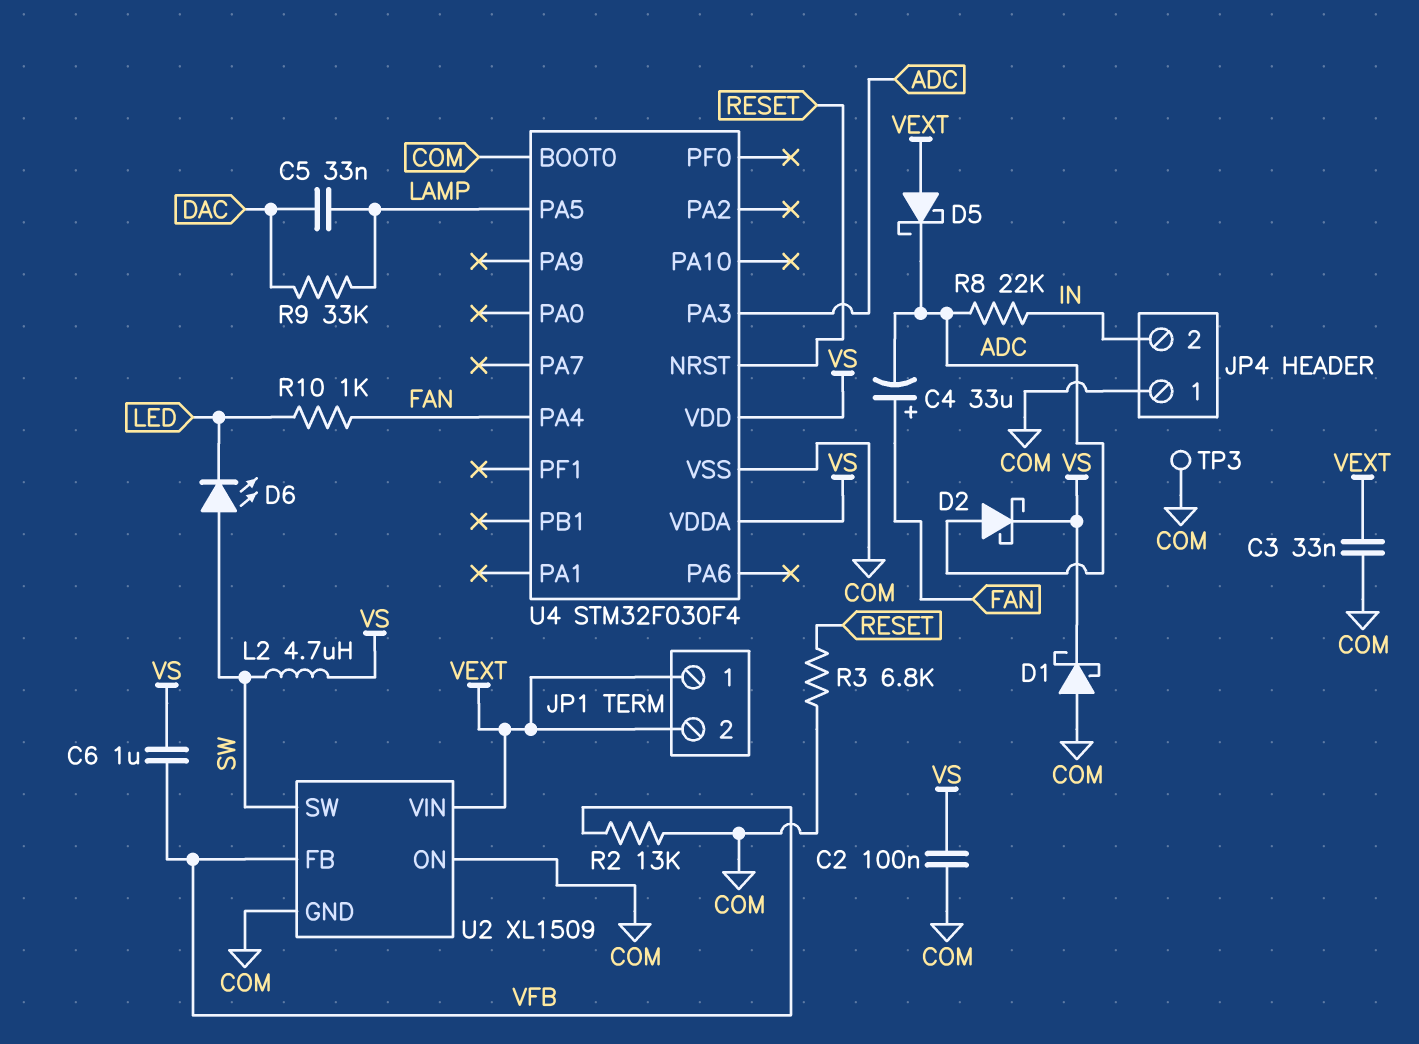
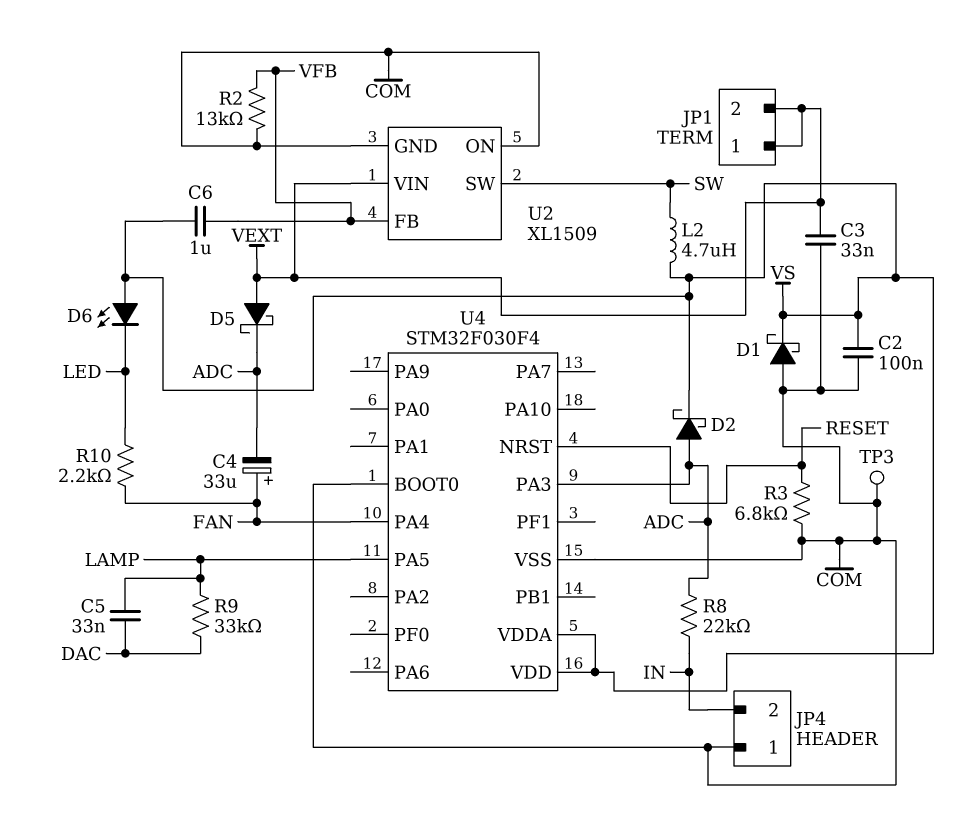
D6: LED (A SW, K LED) -> LED (A VS, K LED)
R10: 1k (FAN, LED) -> 2.2k (FAN, LED)

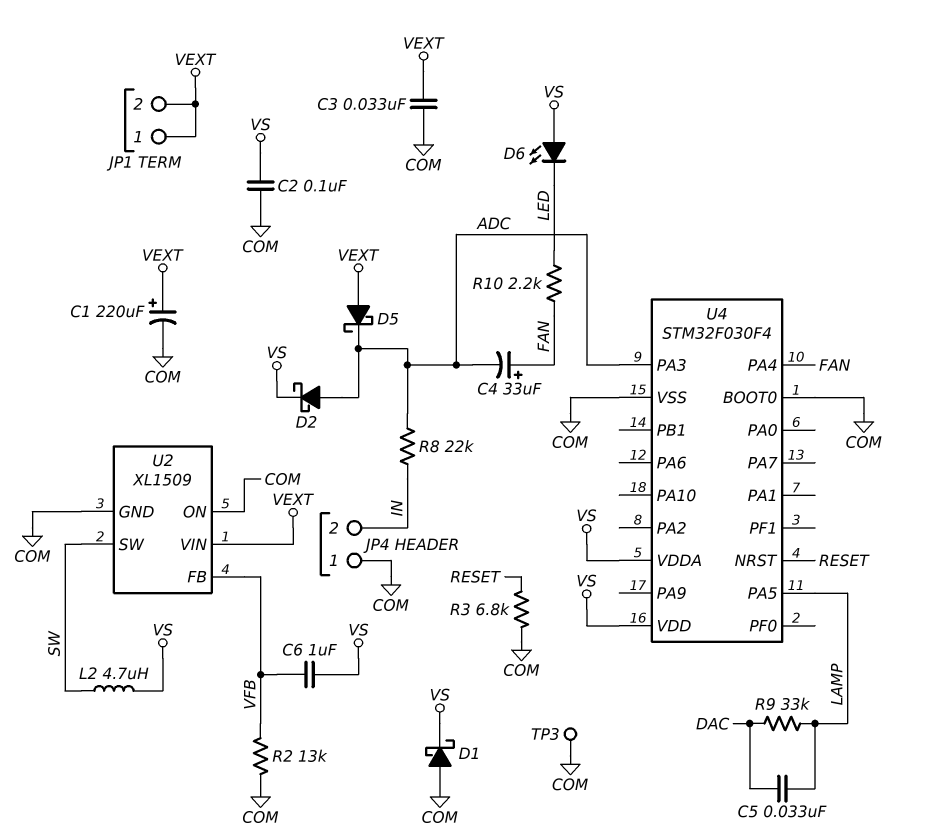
C1: none -> 220uF (plus VEXT, minus COM)

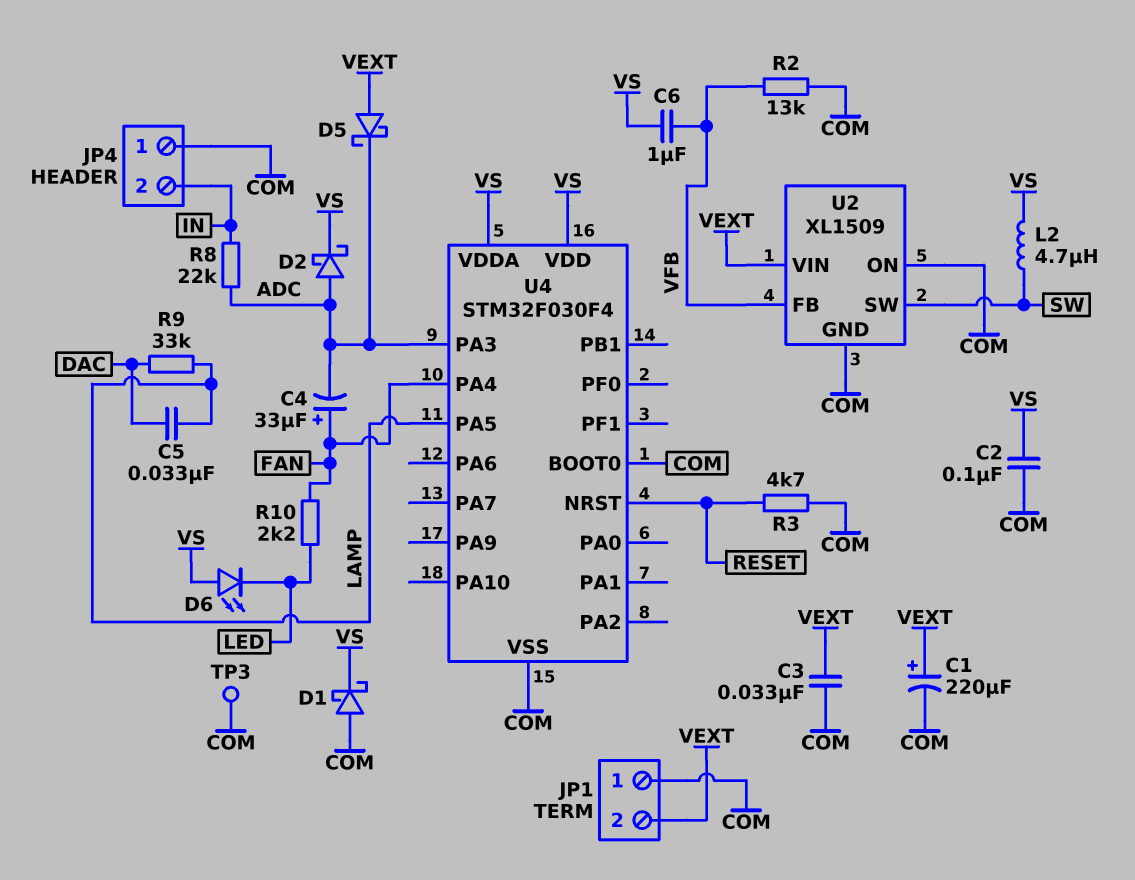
JP1 pin 1: VEXT -> COM
R3: 6.8k (COM, RESET) -> 4.7k (COM, RESET)

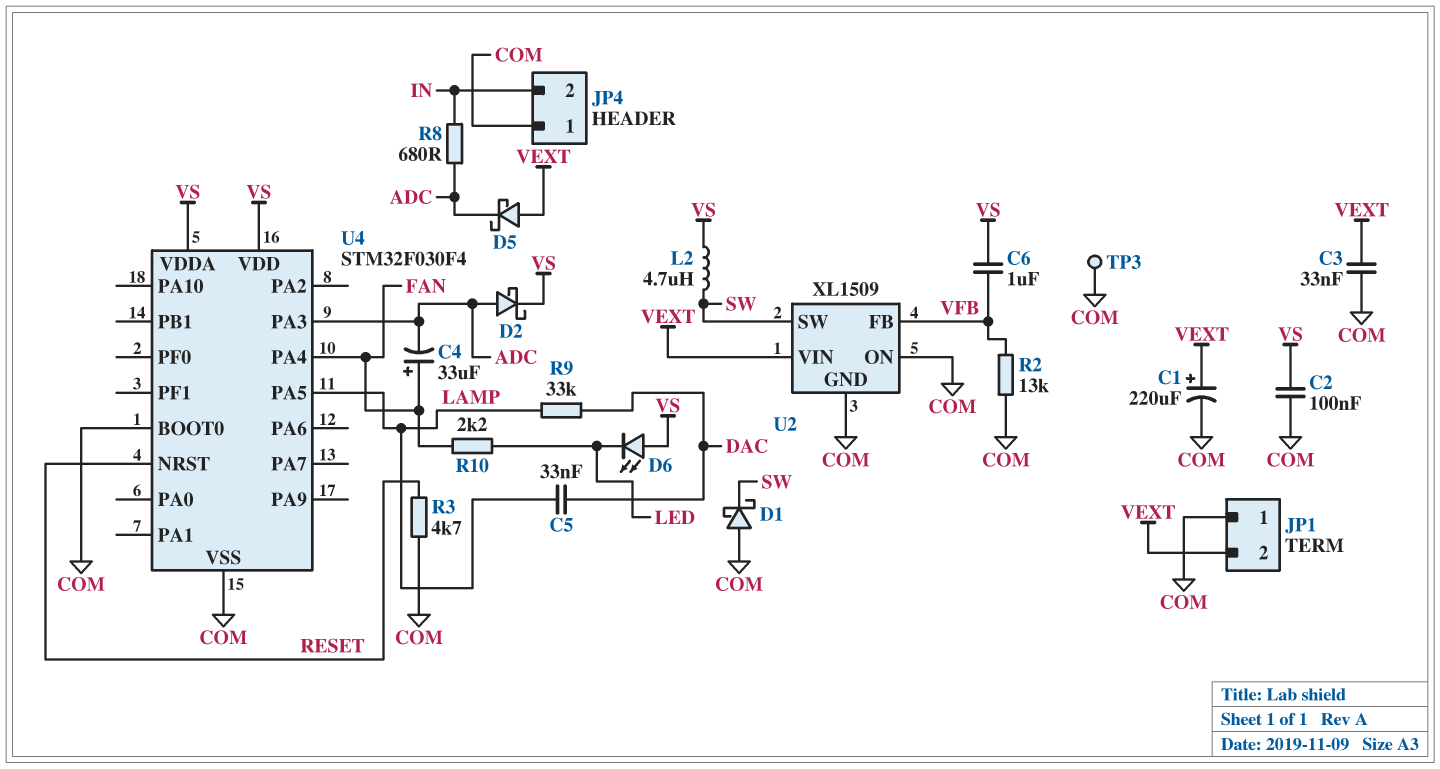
D1: schottky (A COM, K VS) -> schottky (A COM, K SW)
R8: 22k (ADC, IN) -> 680 (ADC, IN)

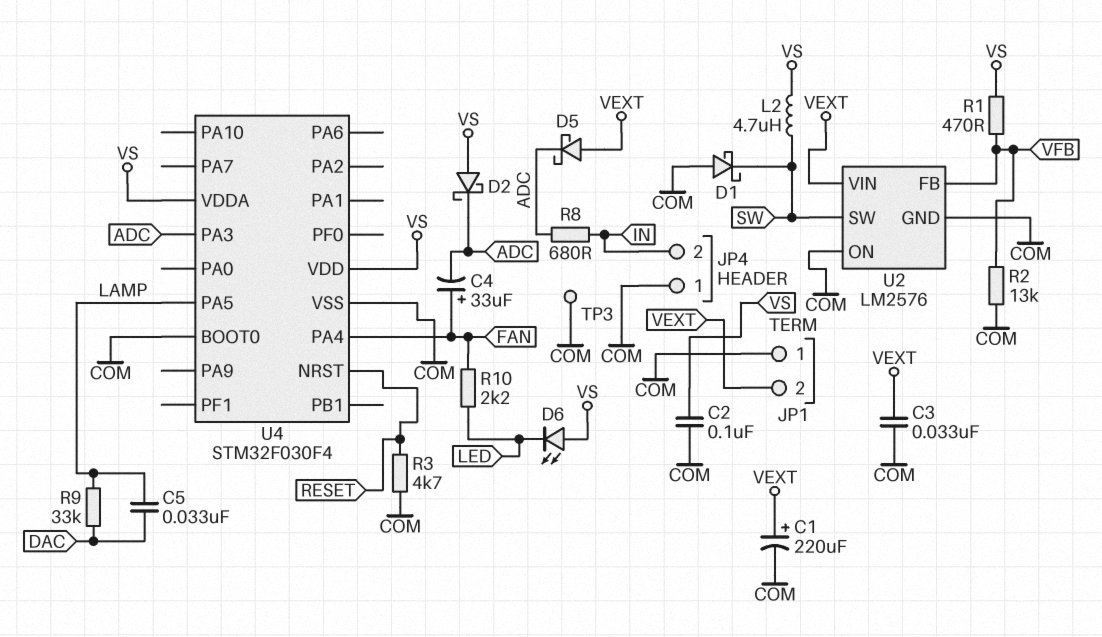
C6: 1uF (VFB, VS) -> none
D2: schottky (A ADC, K VS) -> schottky (A VS, K ADC)
R1: none -> 470 (VFB, VS)
U2: XL1509 -> LM2576

